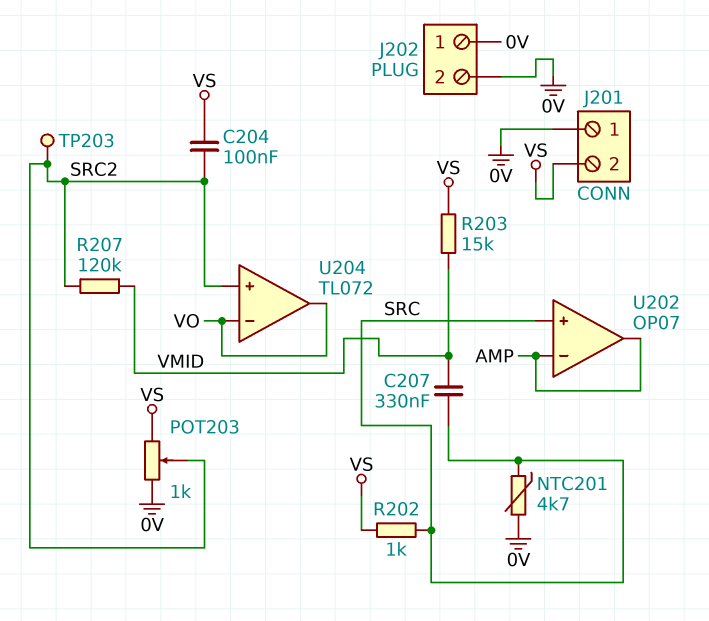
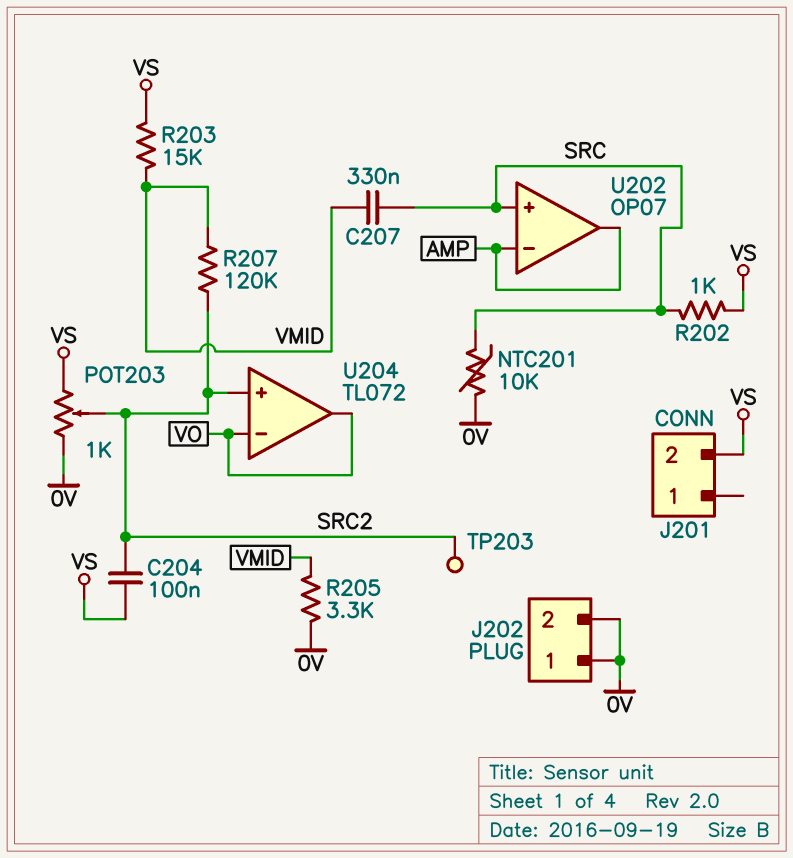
J201 pin 1: 0V -> none
NTC201: 4.7k (0V, SRC) -> 10k (0V, SRC)
R205: none -> 3.3k (0V, VMID)

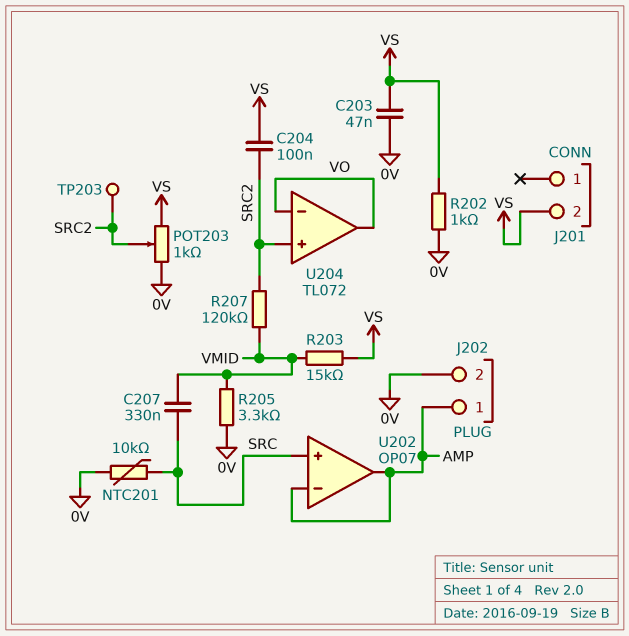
C203: none -> 47nF (0V, VS)
J202 pin 1: 0V -> AMP
R202: 1k (SRC, VS) -> 1k (0V, VS)

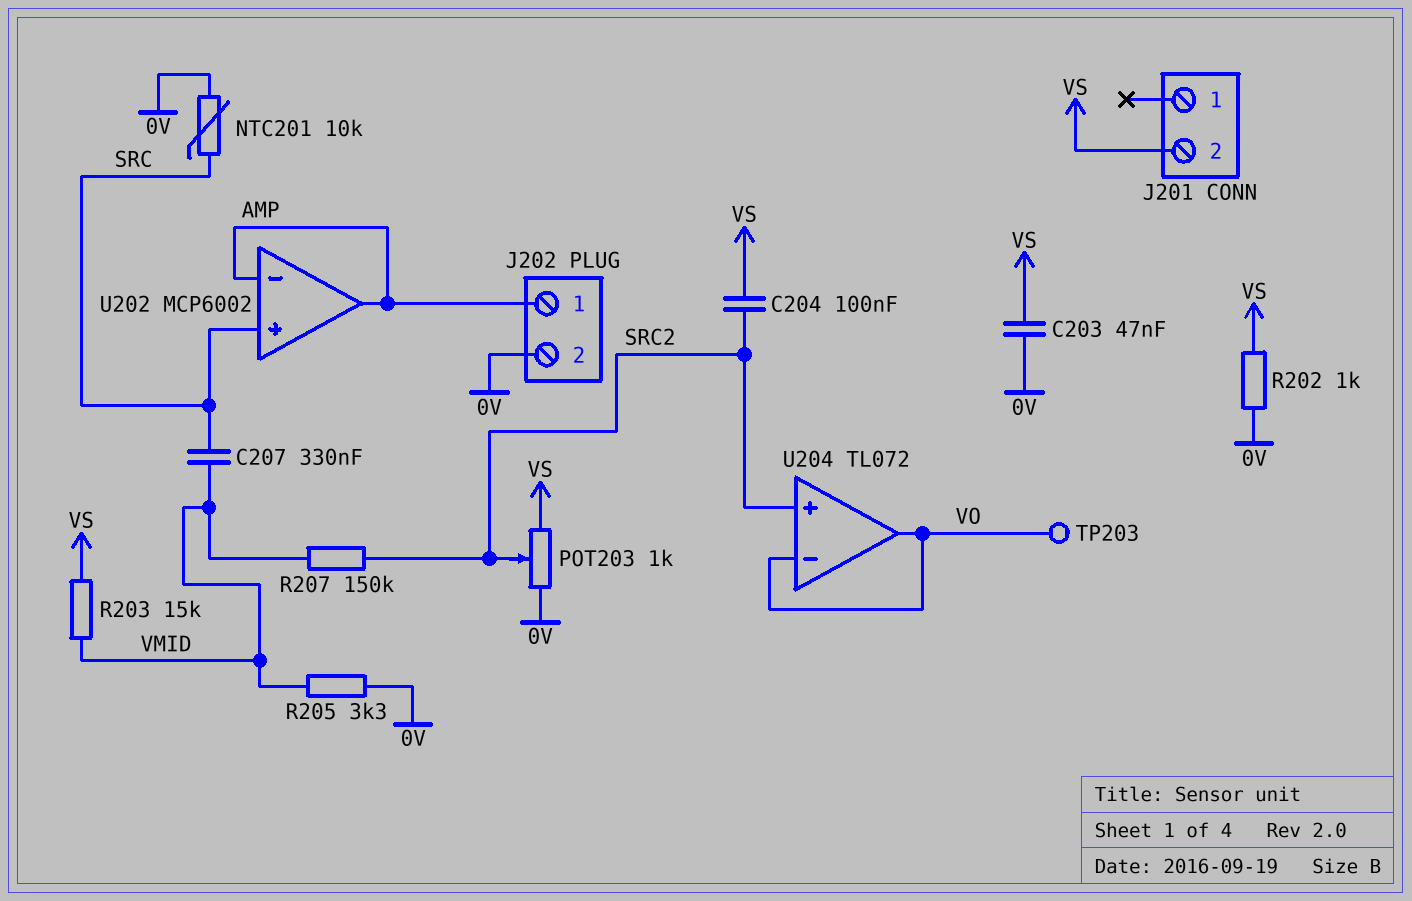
R207: 120k (SRC2, VMID) -> 150k (SRC2, VMID)
TP203: test point (SRC2) -> test point (VO)
U202: OP07 -> MCP6002

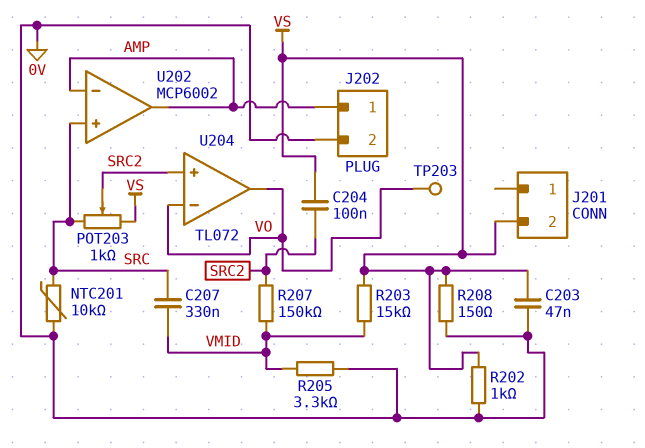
POT203: 1k (0V, VS, wiper SRC2) -> 1k (SRC, VS, wiper SRC2)
R208: none -> 150 (0V, VS)

